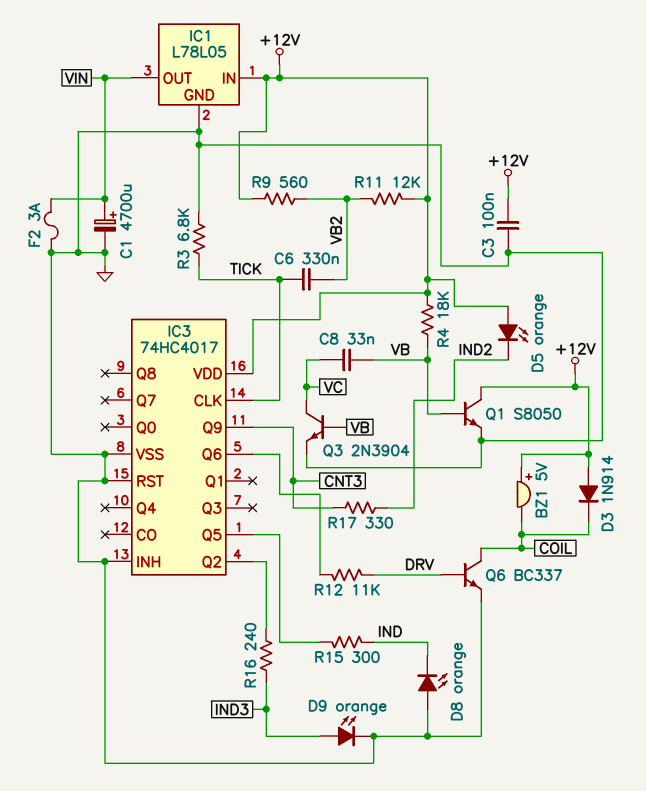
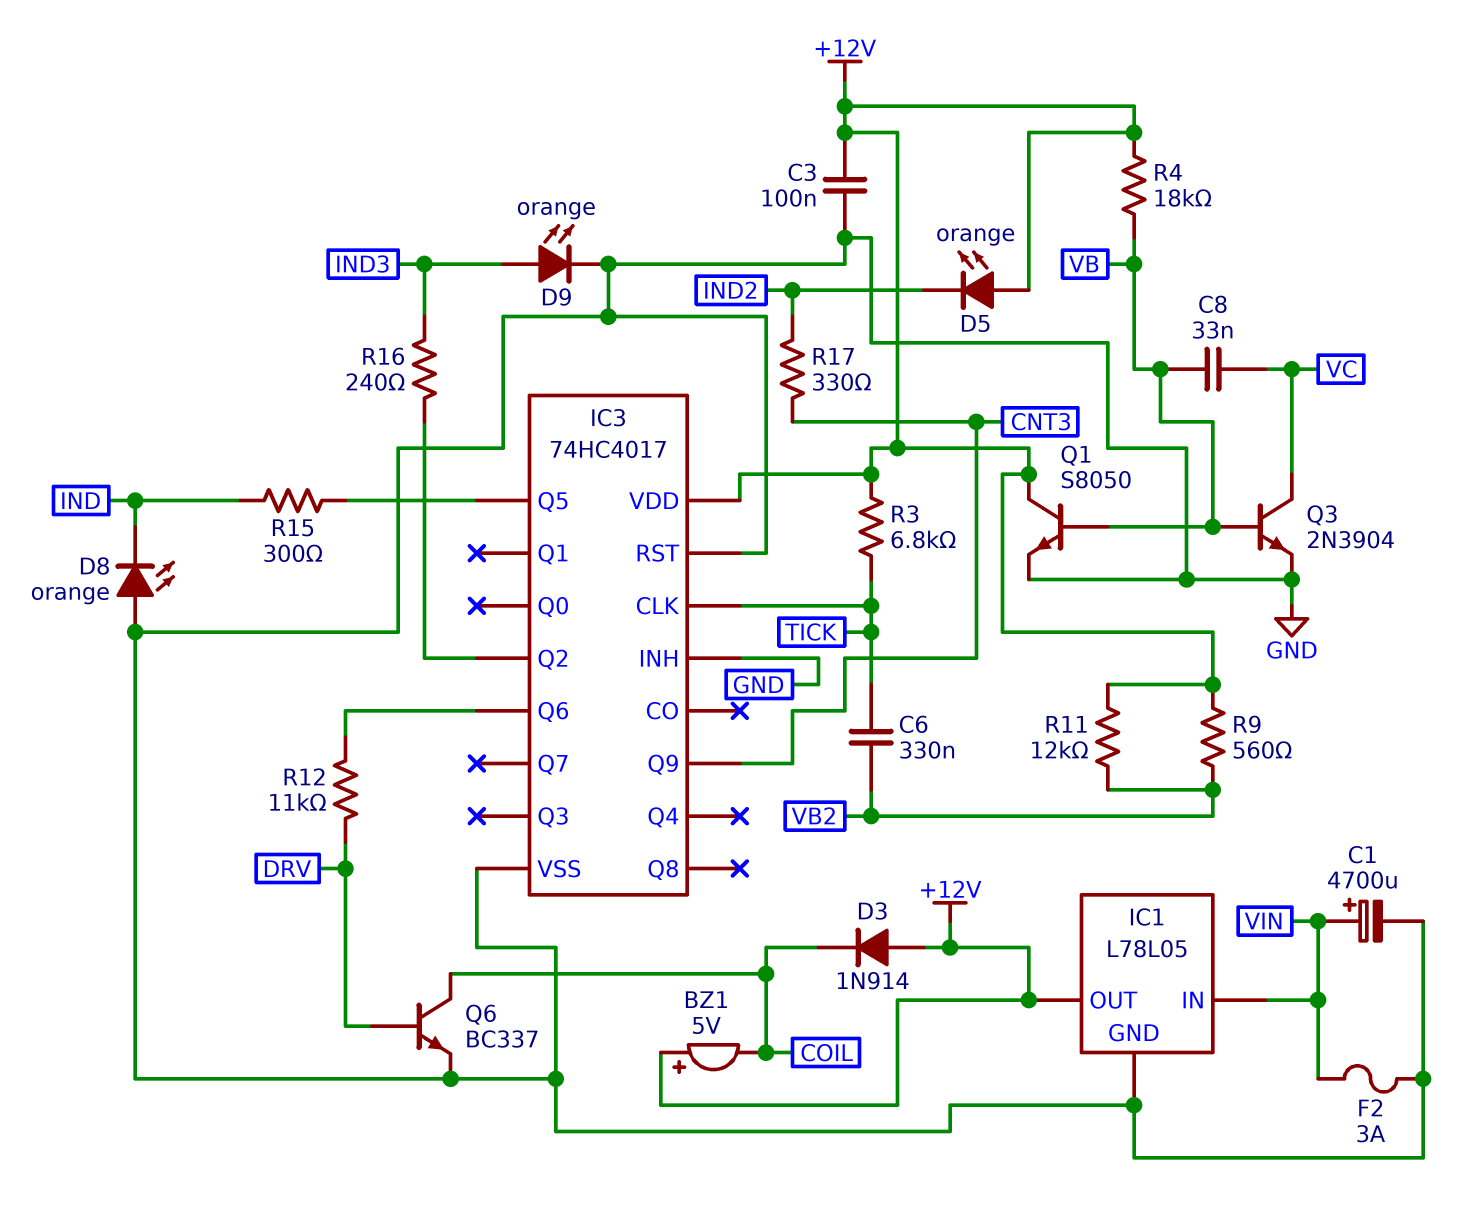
IC1 pin IN: +12V -> VIN
IC1 pin OUT: VIN -> +12V
R3: 6.8k (GND, TICK) -> 6.8k (+12V, TICK)

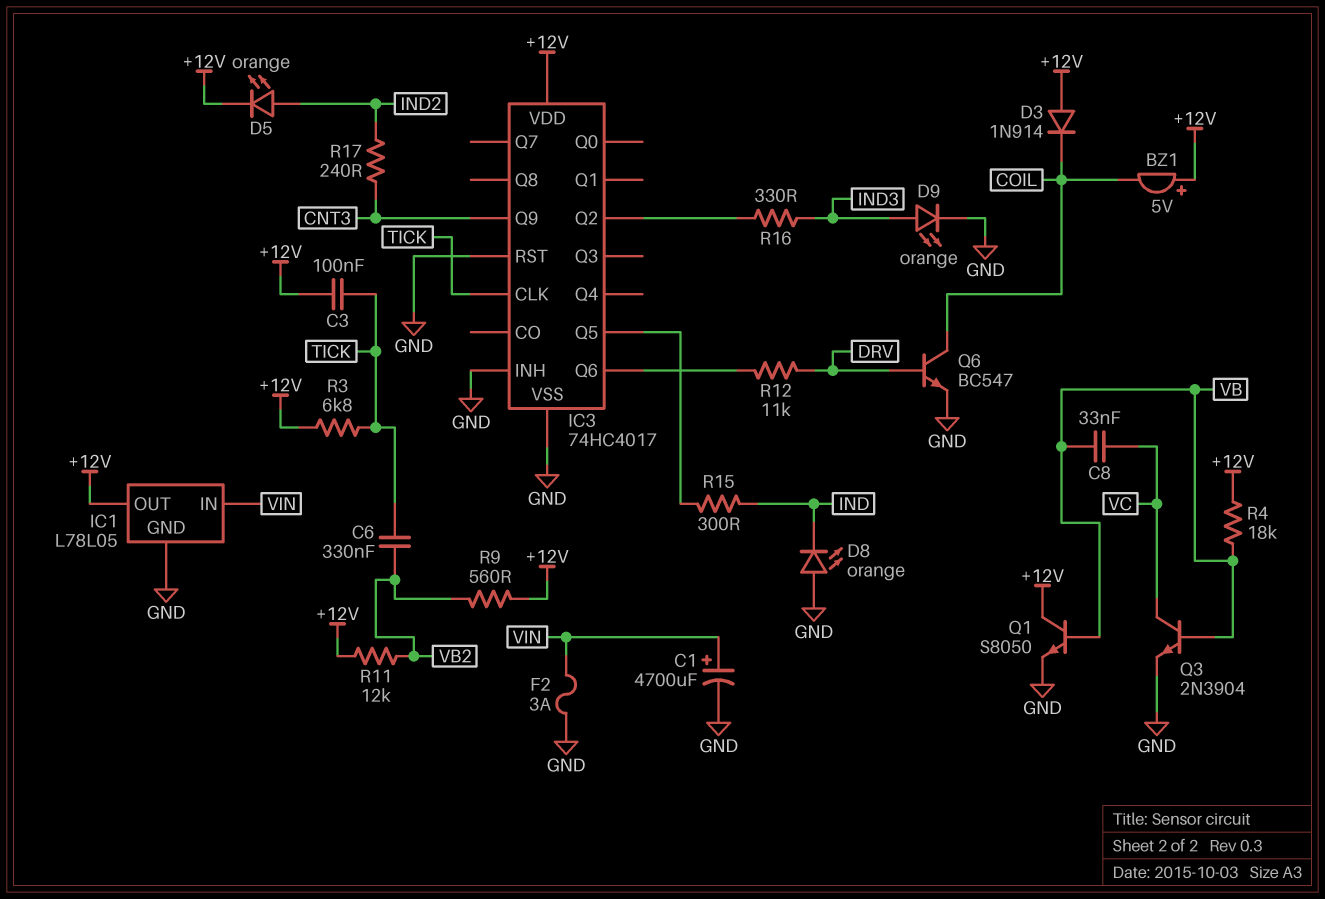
C3: 100nF (+12V, GND) -> 100nF (+12V, TICK)
D5: LED orange (A +12V, K IND2) -> LED orange (A IND2, K +12V)
Q6: NPN BC337 (B DRV, C COIL, E GND) -> NPN BC547 (B DRV, C COIL, E GND)
R16: 240 (IC3/Q2, IND3) -> 330 (IC3/Q2, IND3)
R17: 330 (CNT3, IND2) -> 240 (CNT3, IND2)

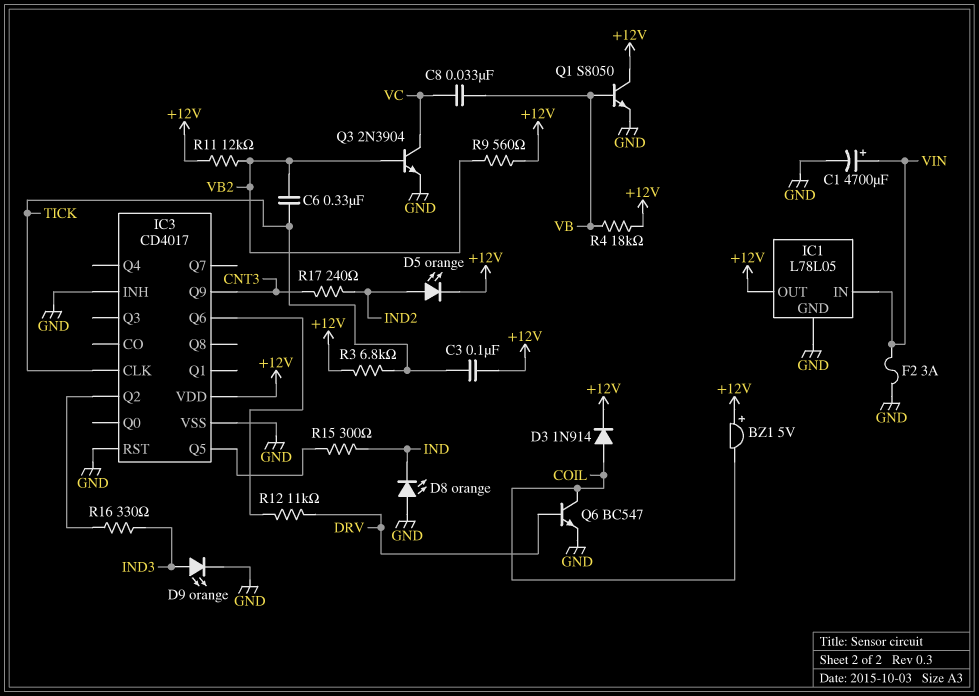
D3: diode 1N914 (A +12V, K COIL) -> diode 1N914 (A COIL, K +12V)
IC3: 74HC4017 -> CD4017
Q3: NPN 2N3904 (B VB, C VC, E GND) -> NPN 2N3904 (B VB2, C VC, E GND)

